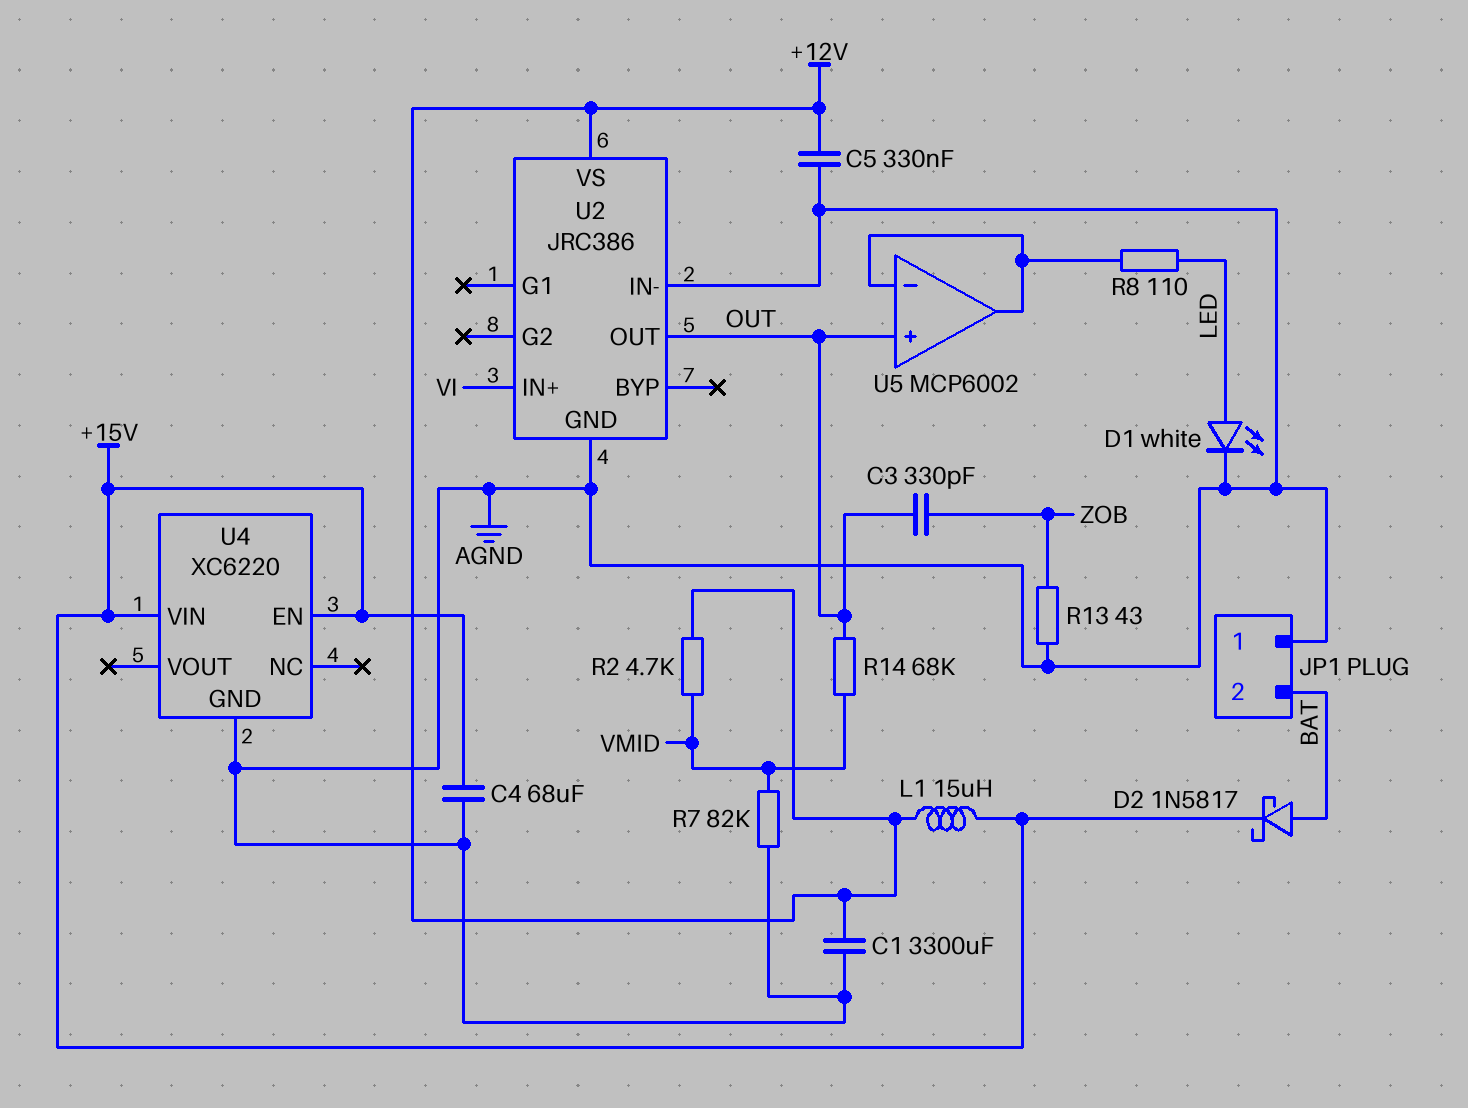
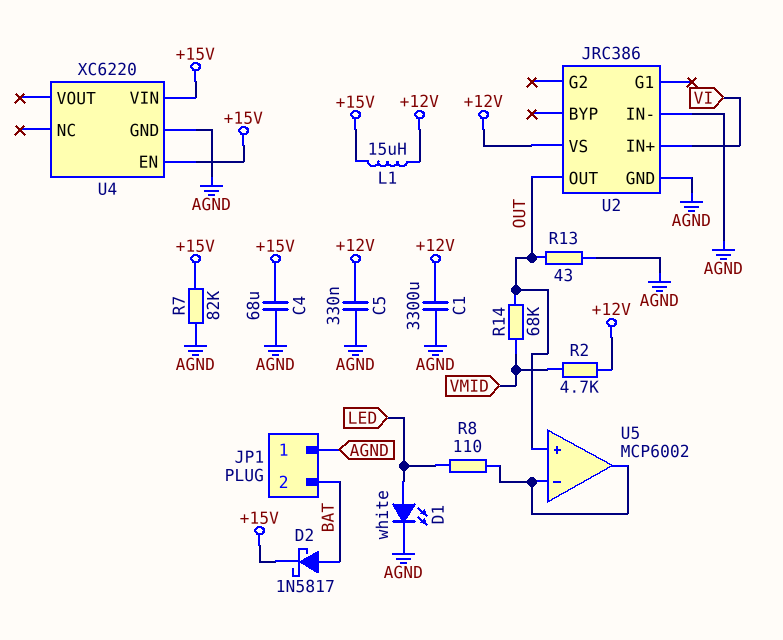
C3: 330pF (OUT, ZOB) -> none
R7: 82k (AGND, VMID) -> 82k (+15V, AGND)
R13: 43 (AGND, ZOB) -> 43 (AGND, OUT)

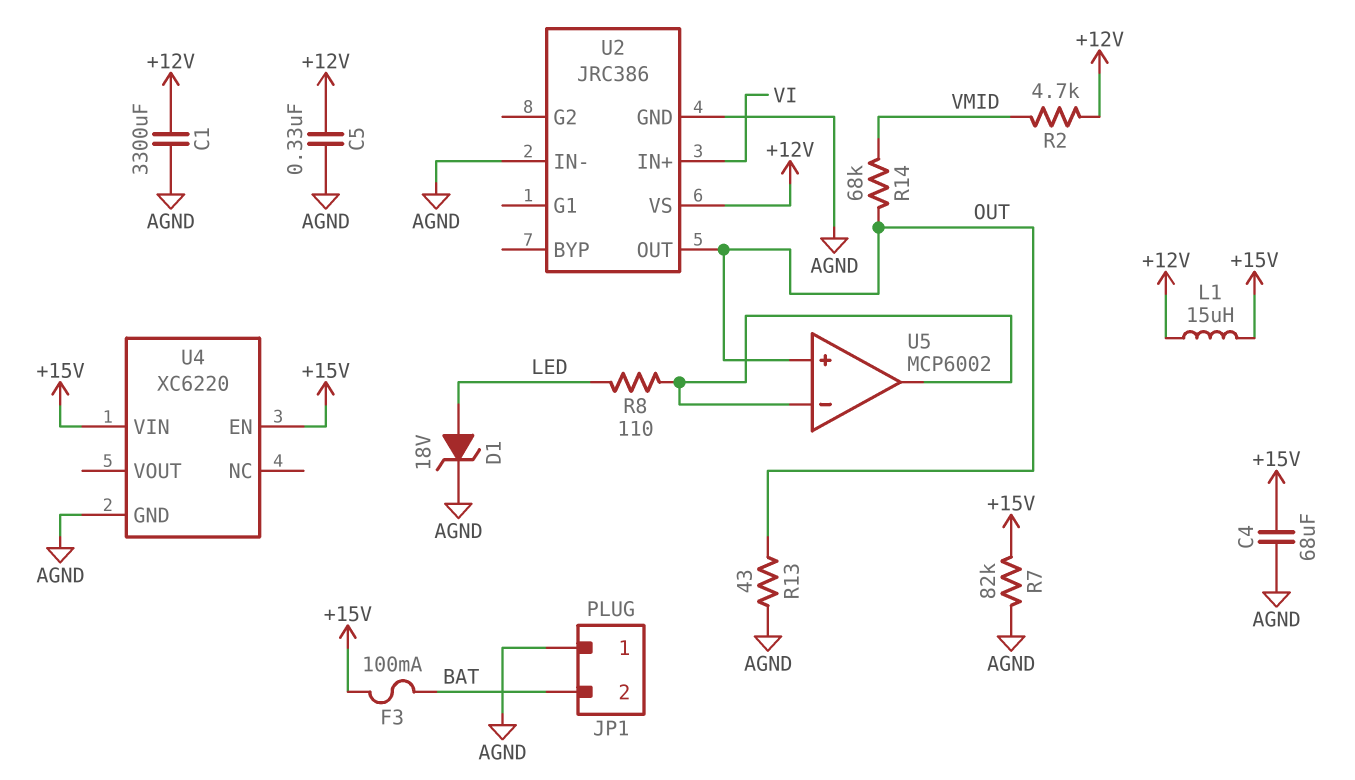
D1: LED white (A LED, K AGND) -> zener 18V (A LED, K AGND)
D2: schottky 1N5817 (A BAT, K +15V) -> none
F3: none -> 100mA (+15V, BAT)

